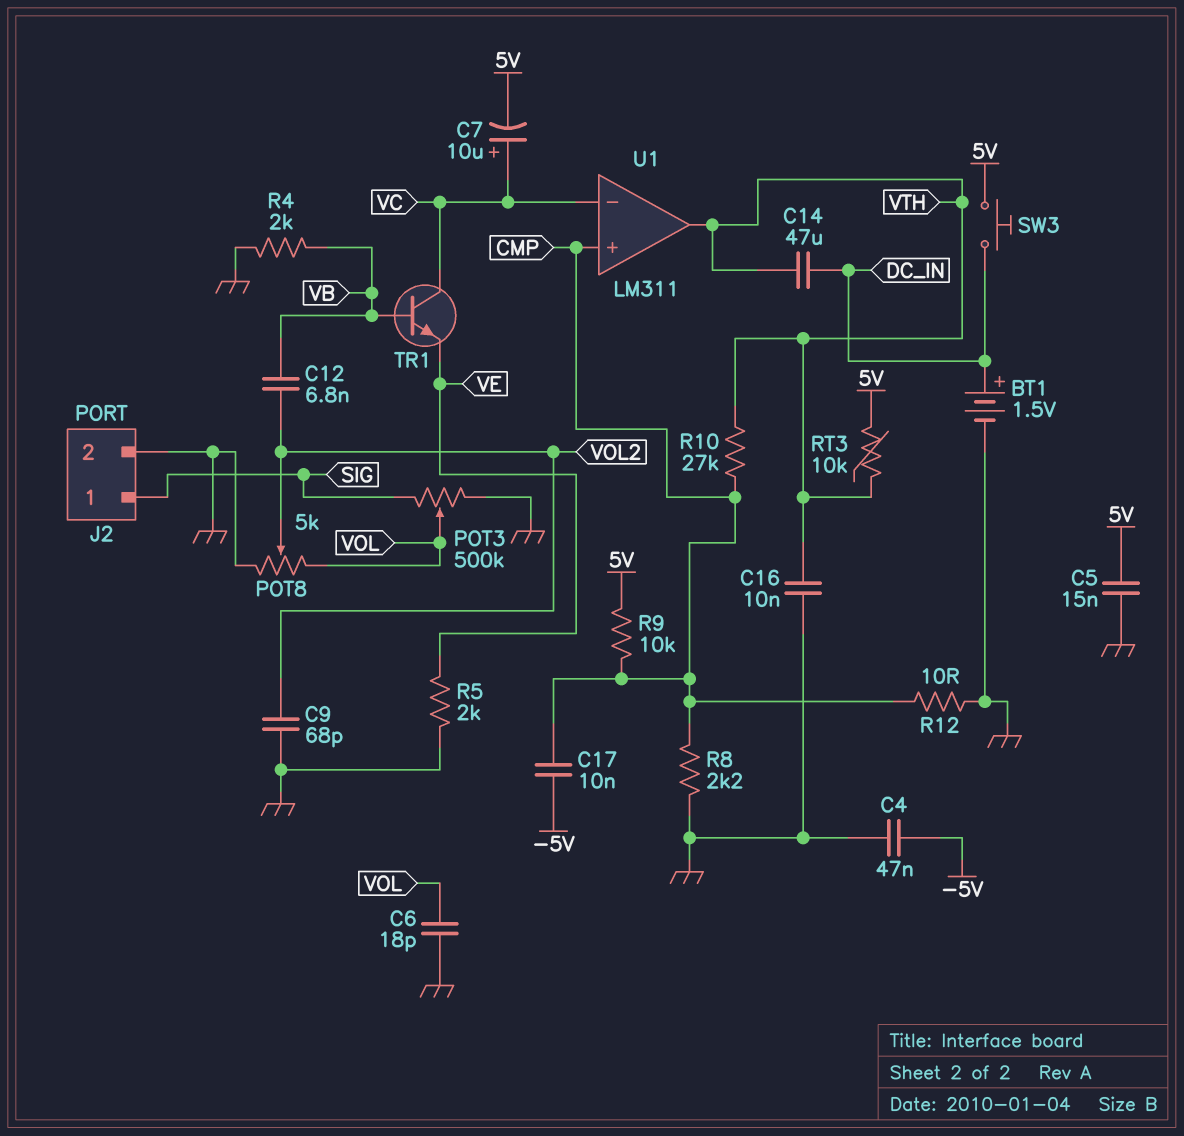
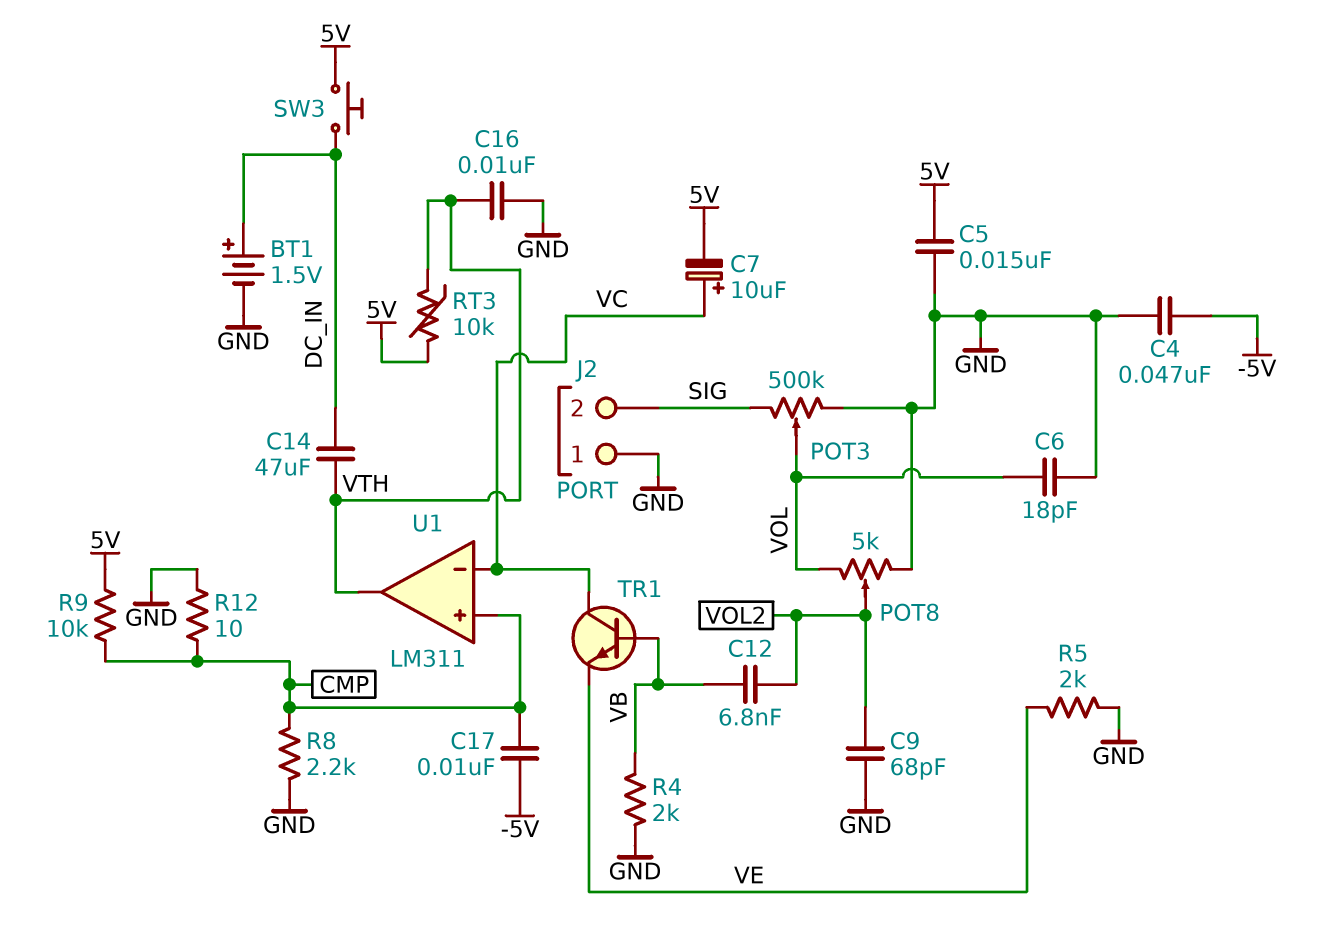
J2 pin 1: SIG -> GND
J2 pin 2: GND -> SIG
R10: 27k (CMP, VTH) -> none

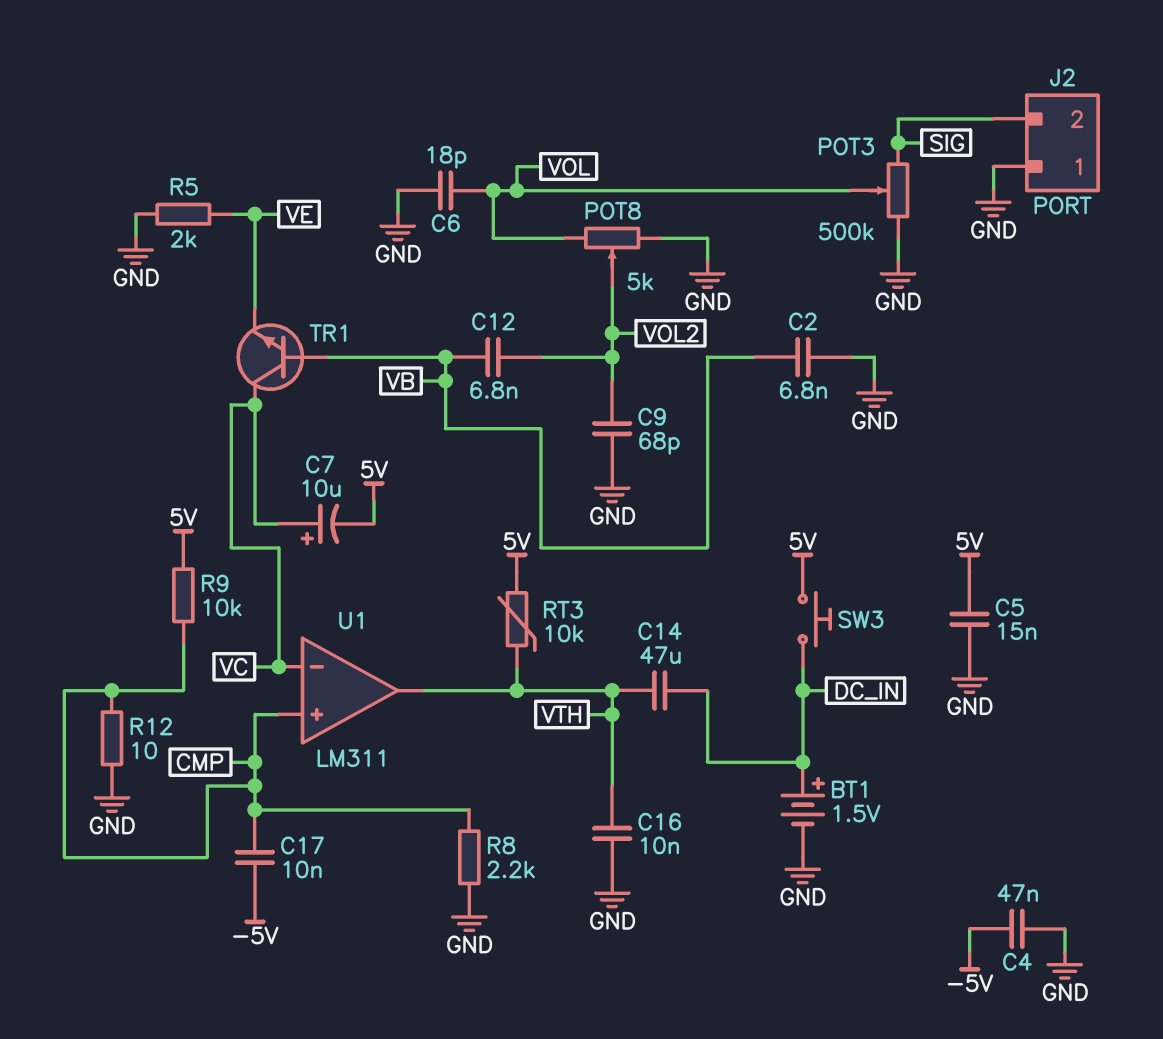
C2: none -> 6.8nF (GND, VB)
R4: 2k (GND, VB) -> none

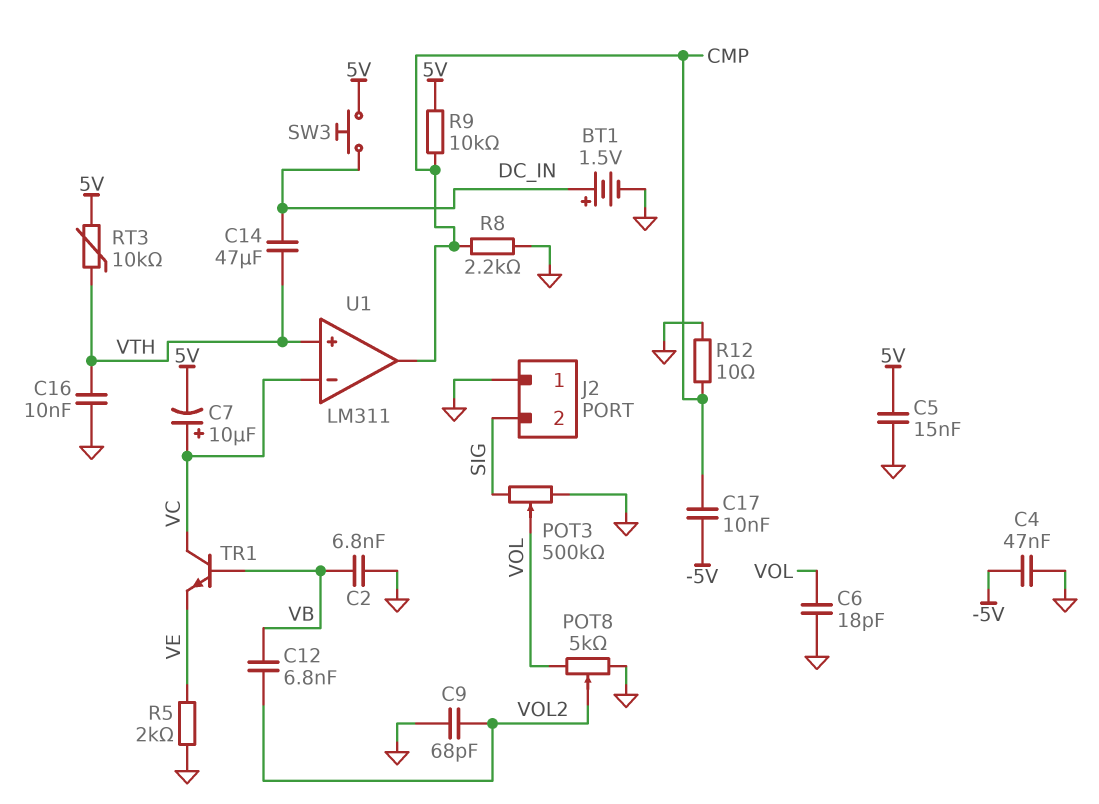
U1 pin in+: CMP -> VTH
U1 pin out: VTH -> CMP

